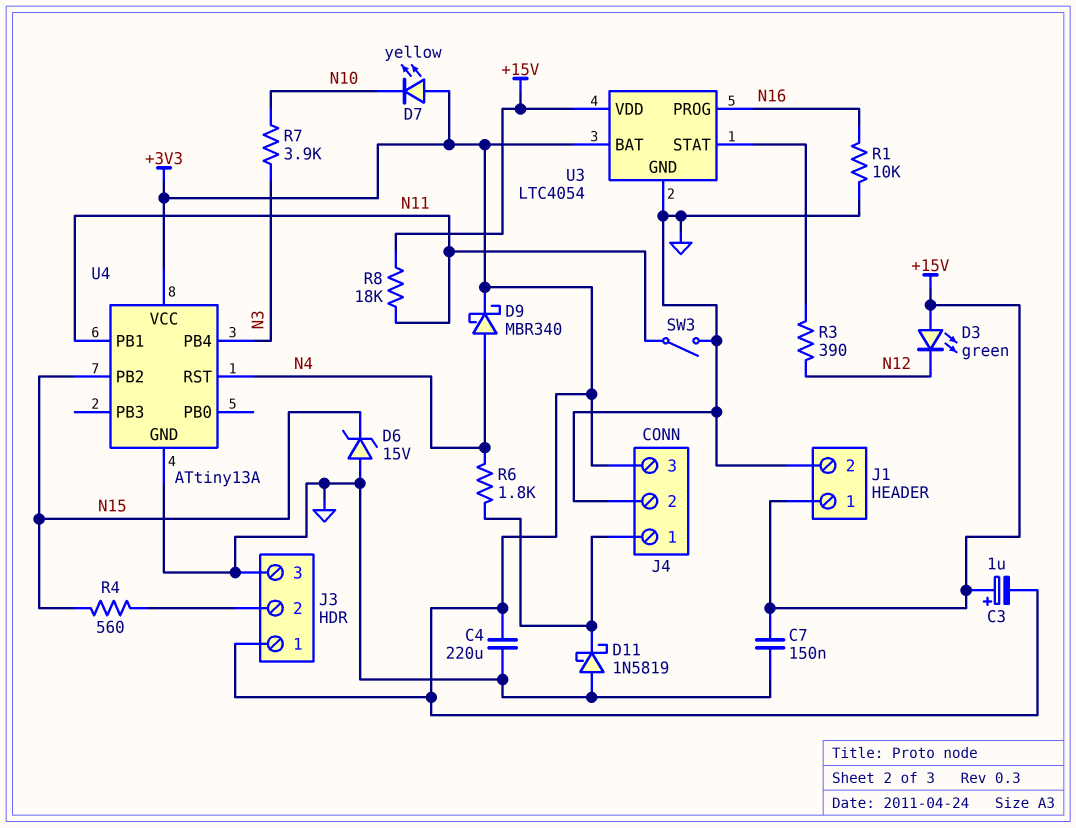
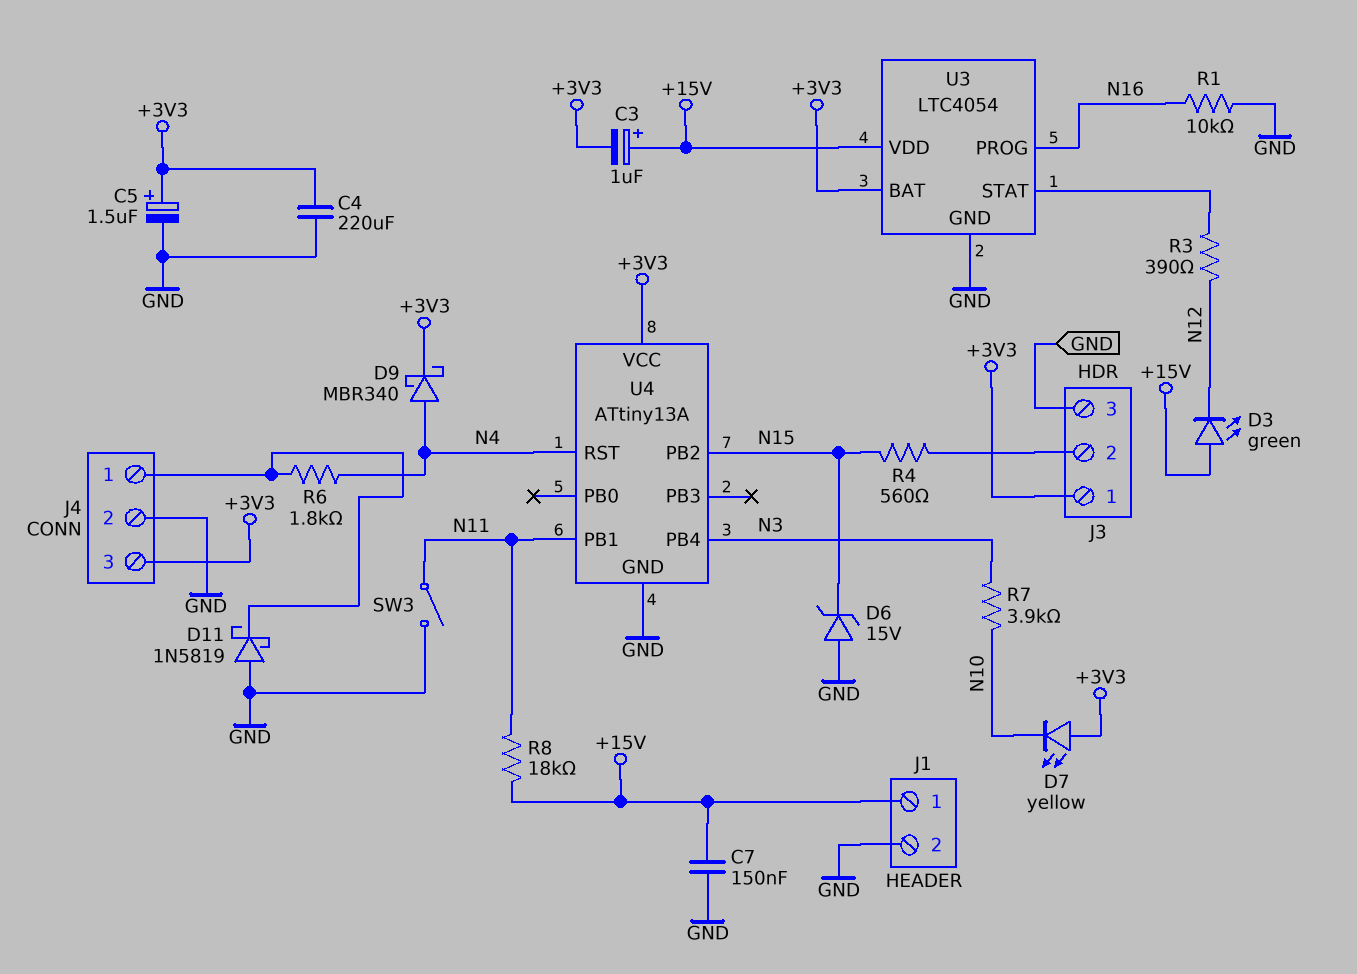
C5: none -> 1.5uF (plus +3V3, minus GND)

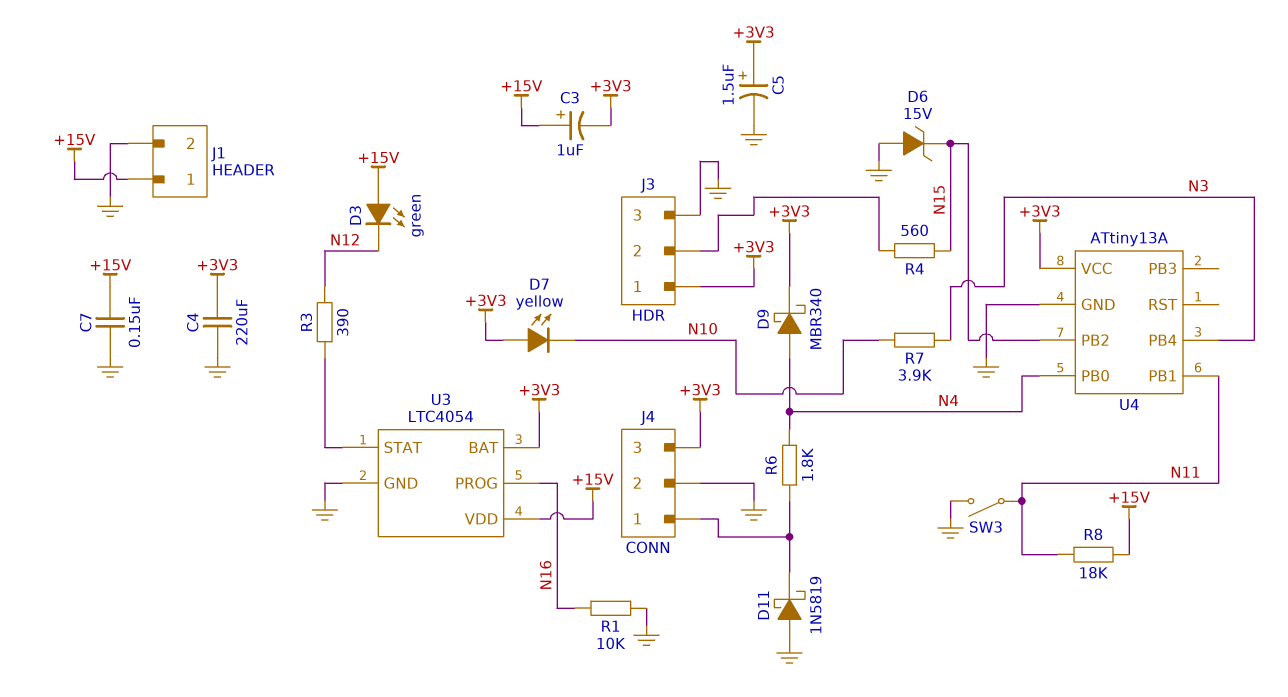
U4 pin PB0: none -> N4
U4 pin RST: N4 -> none

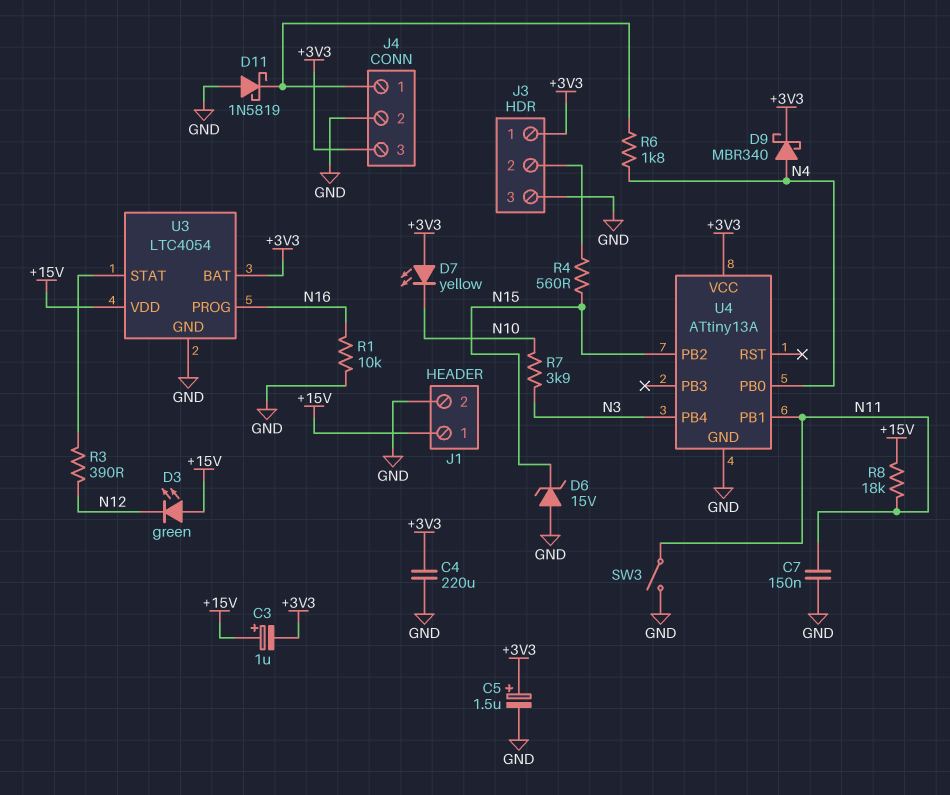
C7: 150nF (+15V, GND) -> 150nF (GND, N11)

